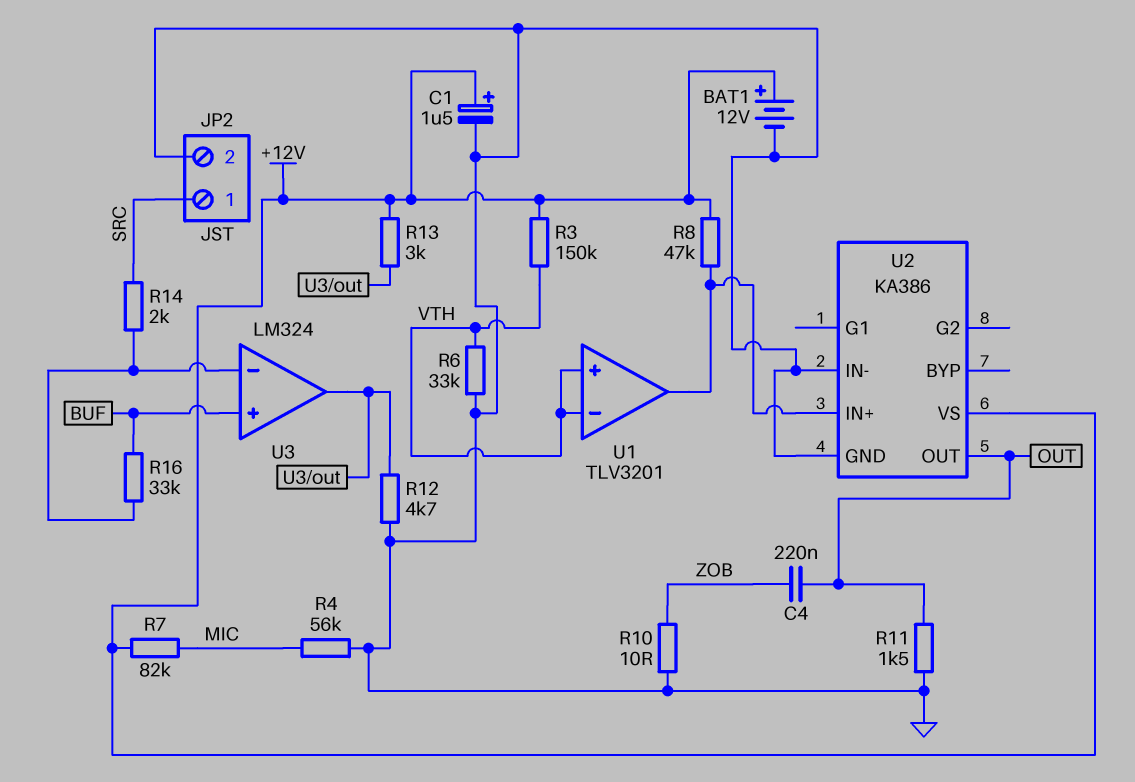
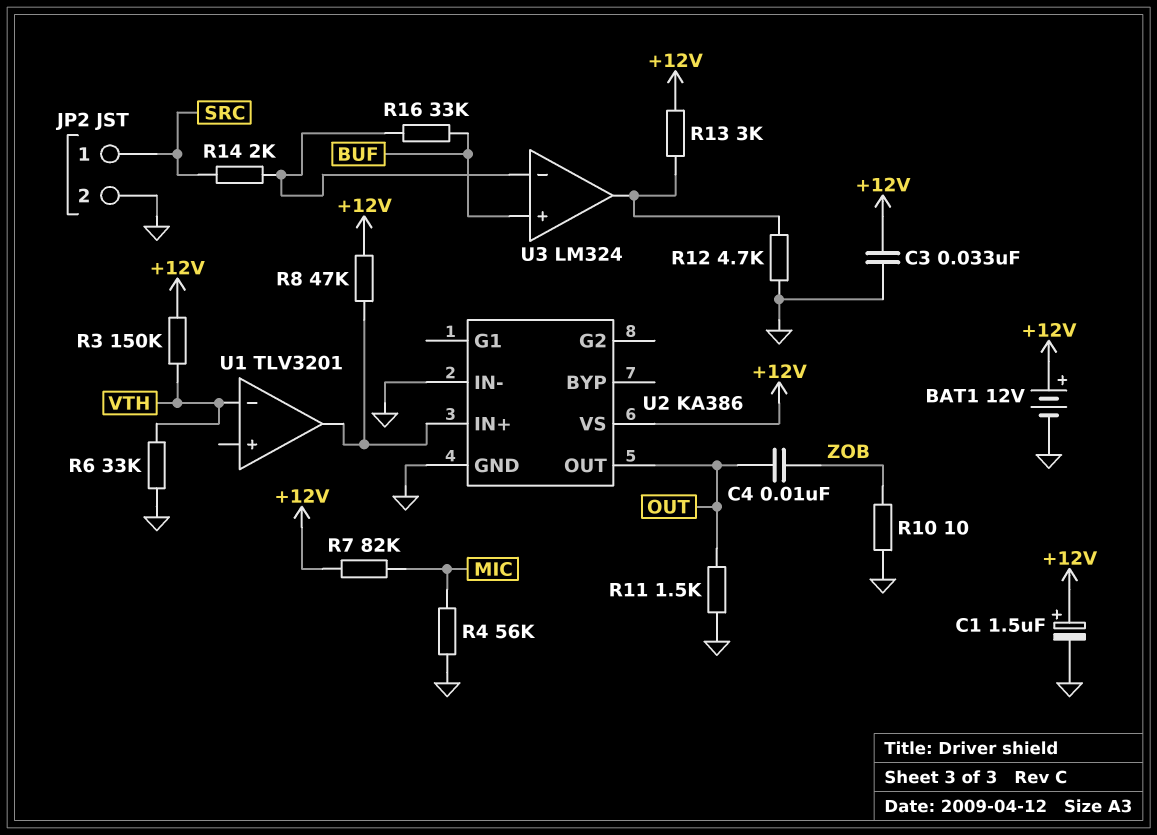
C3: none -> 33nF (+12V, GND)
C4: 220nF (OUT, ZOB) -> 10nF (OUT, ZOB)
U1 pin in+: VTH -> none

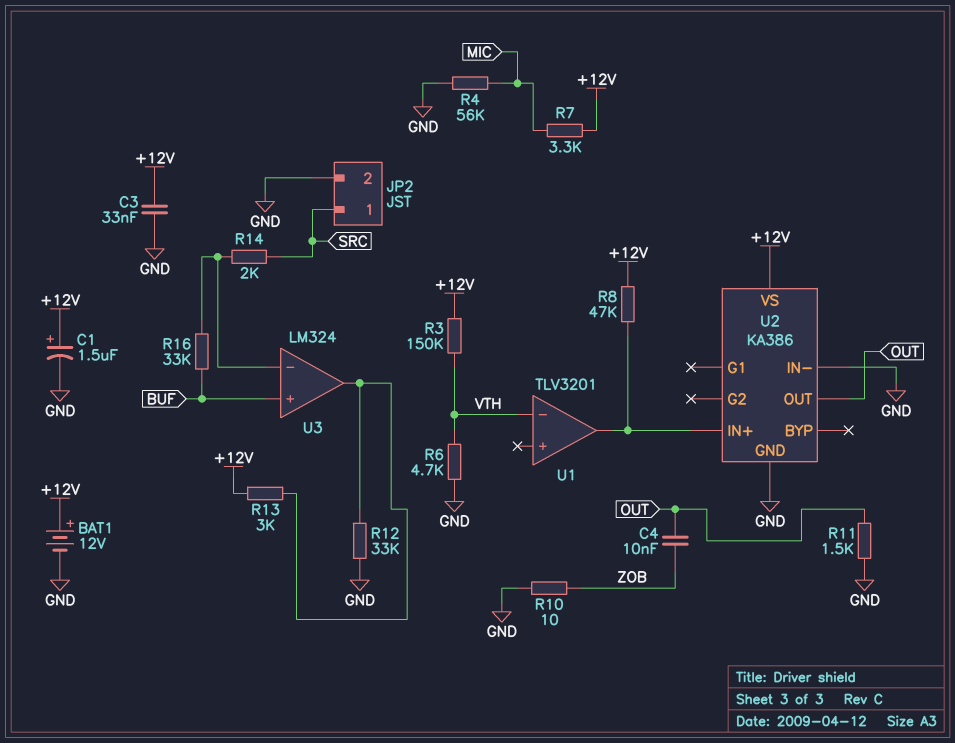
R6: 33k (GND, VTH) -> 4.7k (GND, VTH)
R7: 82k (+12V, MIC) -> 3.3k (+12V, MIC)
R12: 4.7k (GND, U3/out) -> 33k (GND, U3/out)

